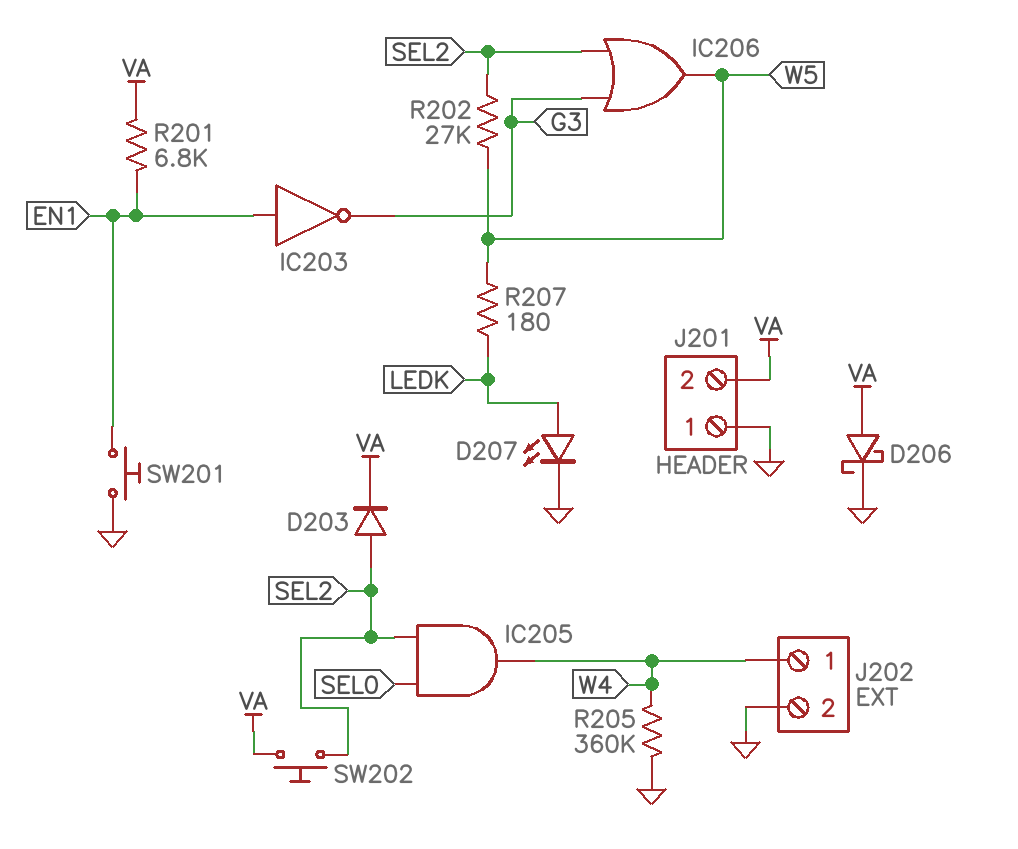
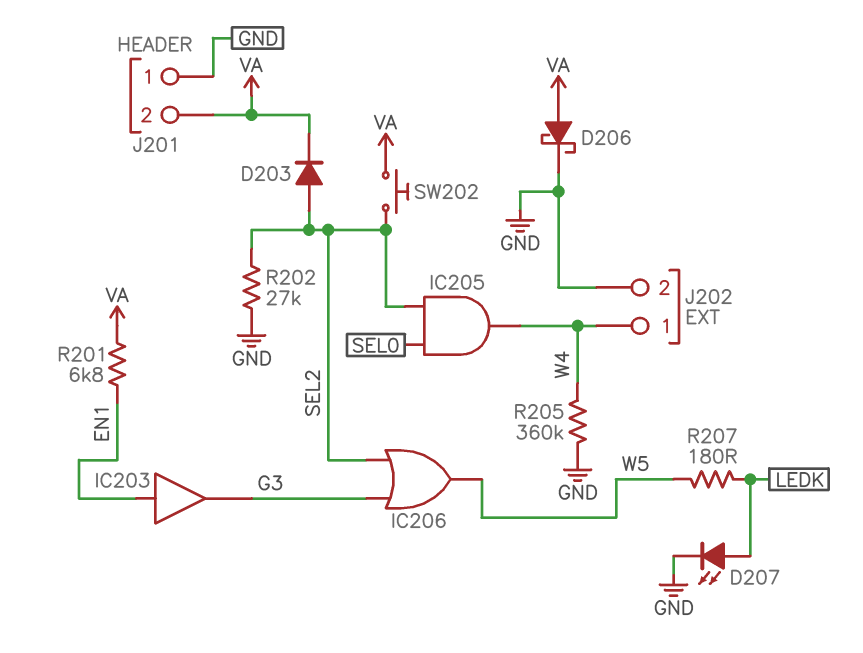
IC203: NOT (in EN1, out G3) -> buffer (in EN1, out G3)
R202: 27k (SEL2, W5) -> 27k (GND, SEL2)
SW201: button (EN1, GND) -> none

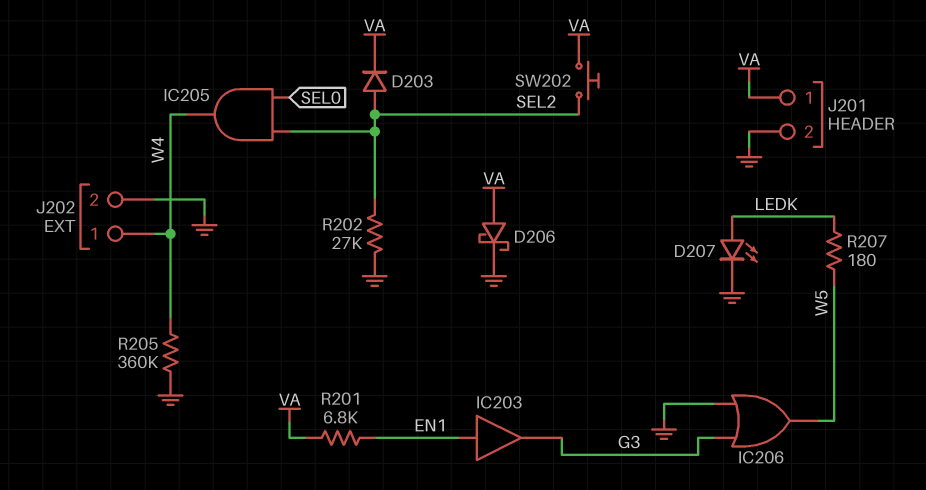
IC206: OR (in G3, in SEL2, out W5) -> OR (in G3, in GND, out W5)
J201 pin 1: GND -> VA
J201 pin 2: VA -> GND

